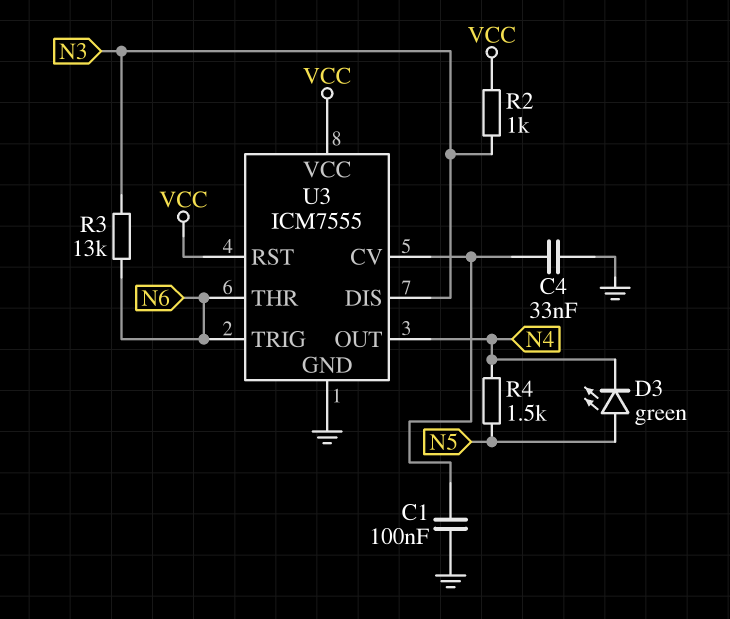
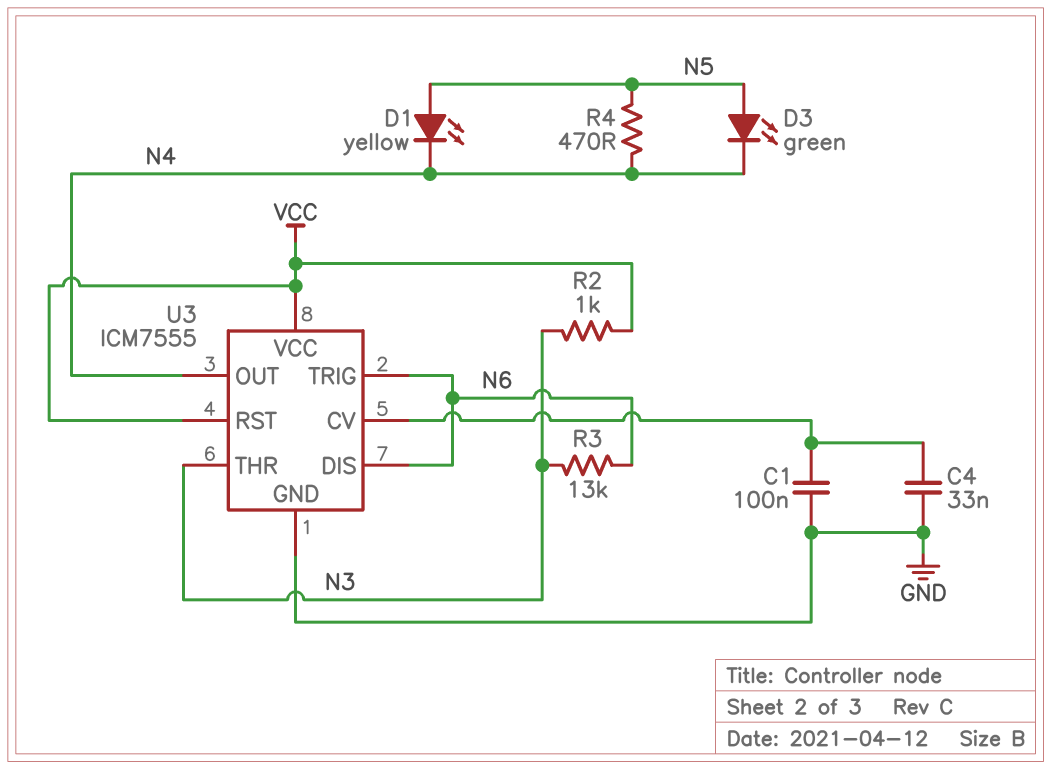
D1: none -> LED yellow (A N5, K N4)
R4: 1.5k (N4, N5) -> 470 (N4, N5)
U3 pin DIS: N3 -> N6
U3 pin THR: N6 -> N3

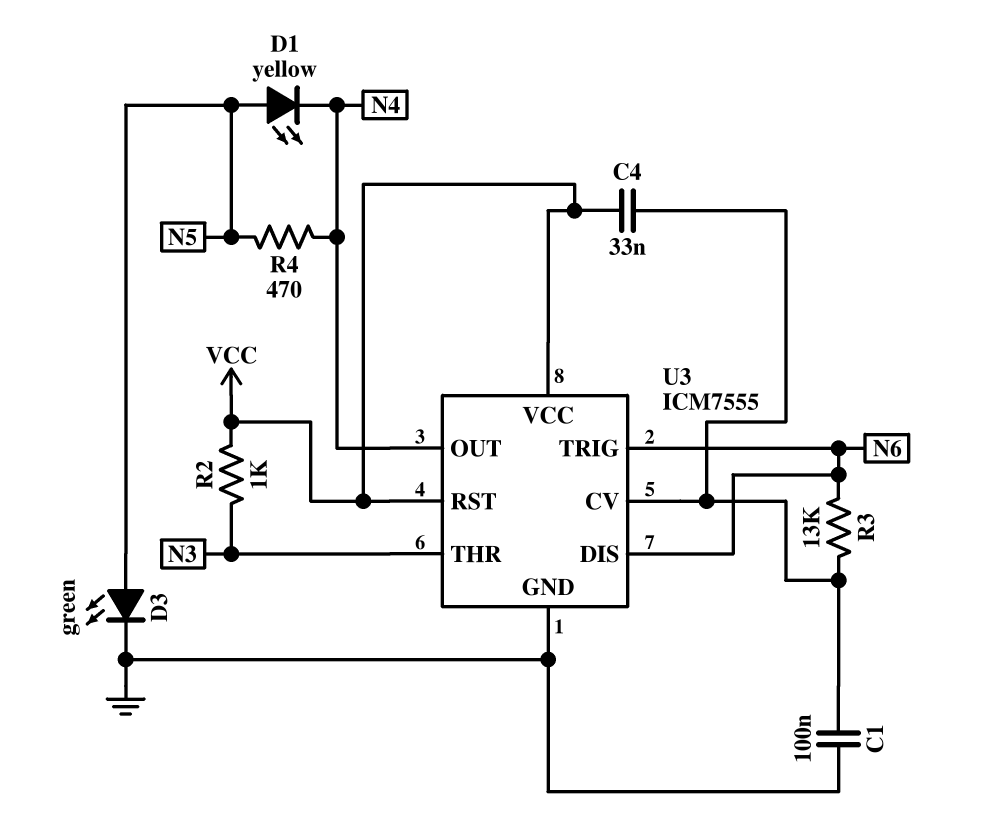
C4: 33nF (GND, U3/CV) -> 33nF (U3/CV, VCC)
D3: LED green (A N5, K N4) -> LED green (A N5, K GND)
R3: 13k (N3, N6) -> 13k (N6, U3/CV)

